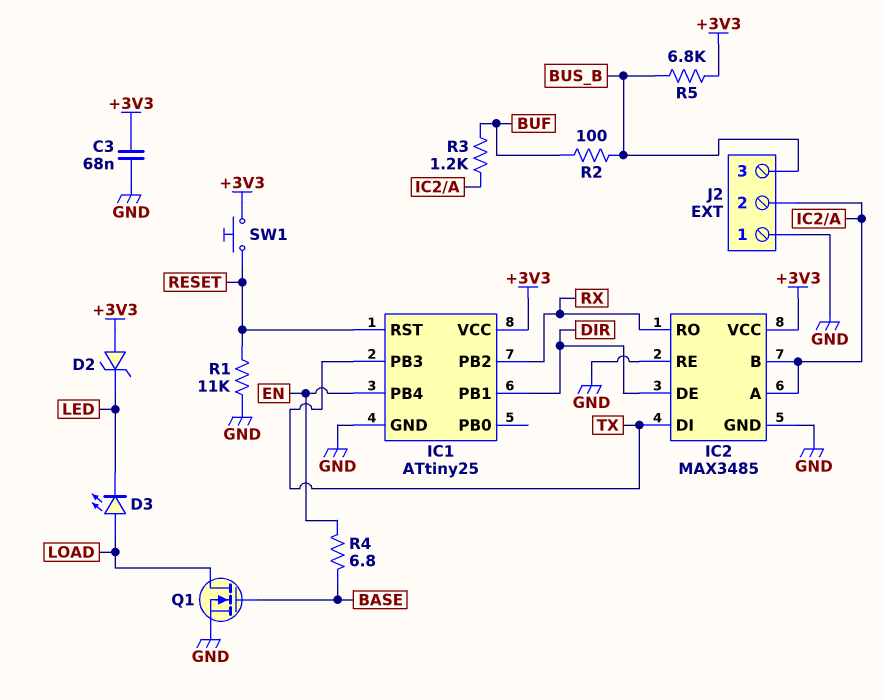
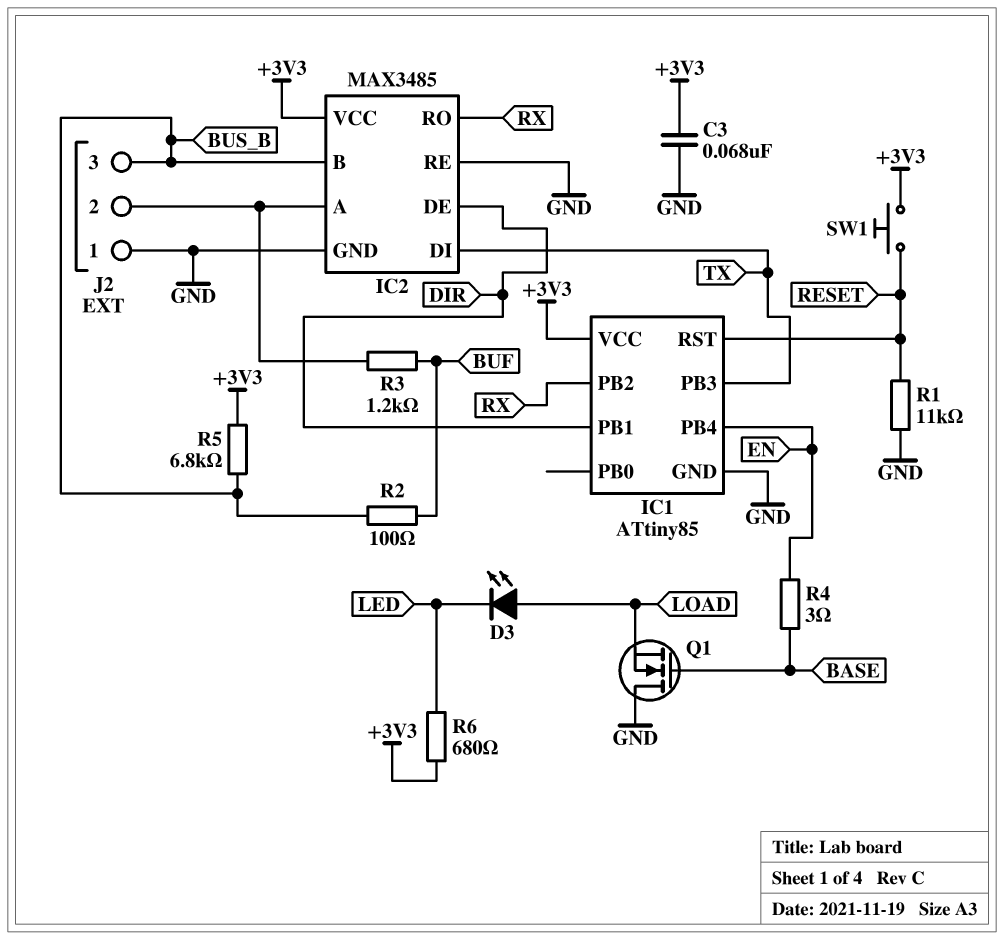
D2: zener (A +3V3, K LED) -> none
IC1: ATtiny25 -> ATtiny85
IC2 pin B: IC2/A -> BUS_B
Q1: NMOS (G BASE, D LOAD, S GND) -> NMOS (G BASE, D GND, S LOAD)
R4: 6.8 (BASE, EN) -> 3 (BASE, EN)
R6: none -> 680 (+3V3, LED)

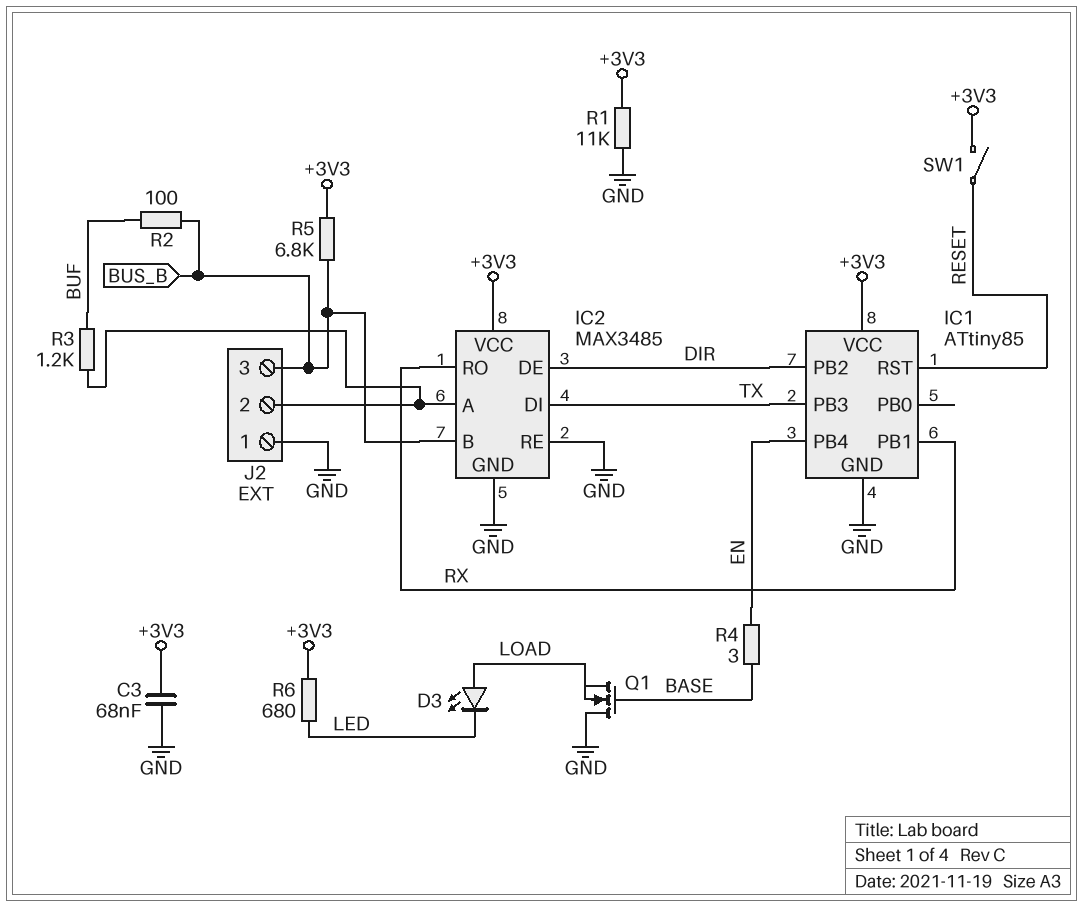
IC1 pin PB1: DIR -> RX
IC1 pin PB2: RX -> DIR
R1: 11k (GND, RESET) -> 11k (+3V3, GND)
SW1: button (+3V3, RESET) -> switch (+3V3, RESET)

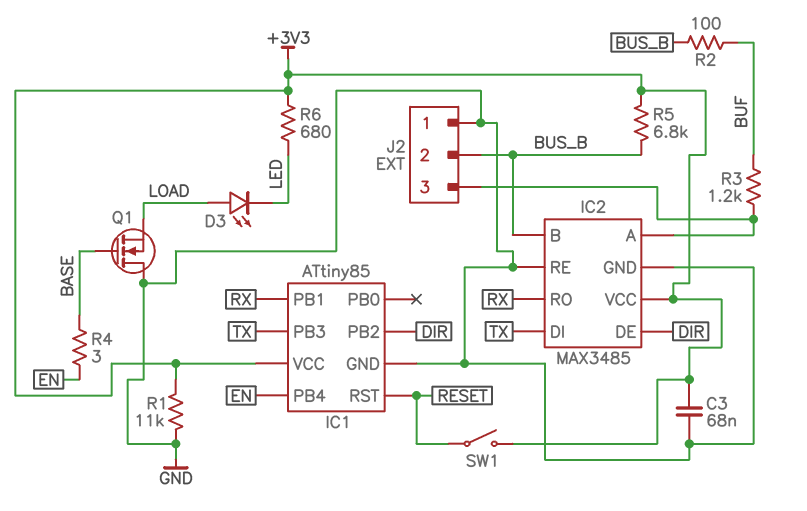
J2 pin 2: IC2/A -> BUS_B
J2 pin 3: BUS_B -> IC2/A

